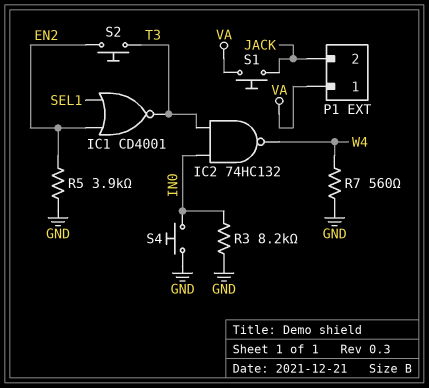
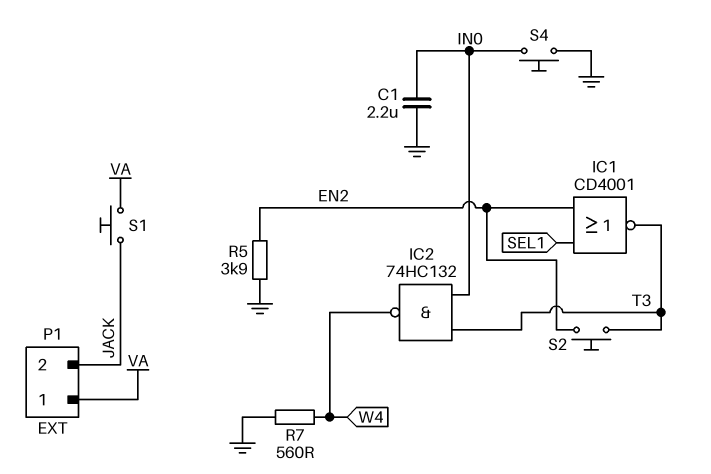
C1: none -> 2.2uF (GND, IN0)
R3: 8.2k (GND, IN0) -> none

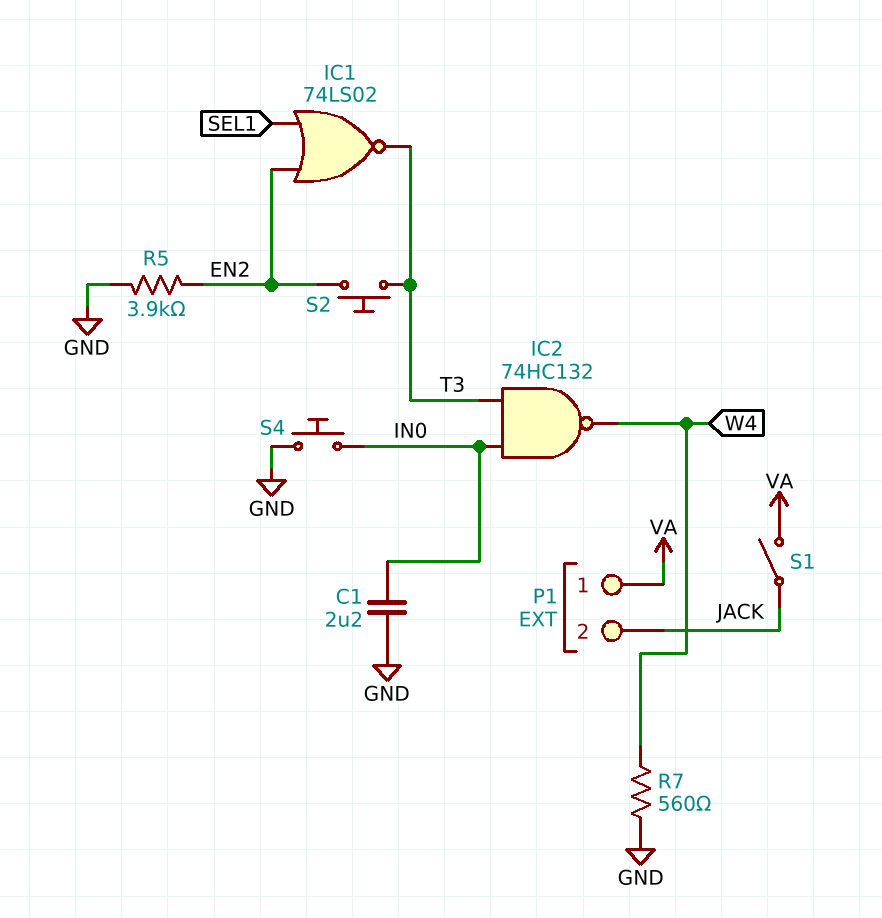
IC1: NOR CD4001 (in EN2, in SEL1, out T3) -> NOR 74LS02 (in EN2, in SEL1, out T3)
S1: button (JACK, VA) -> switch (JACK, VA)

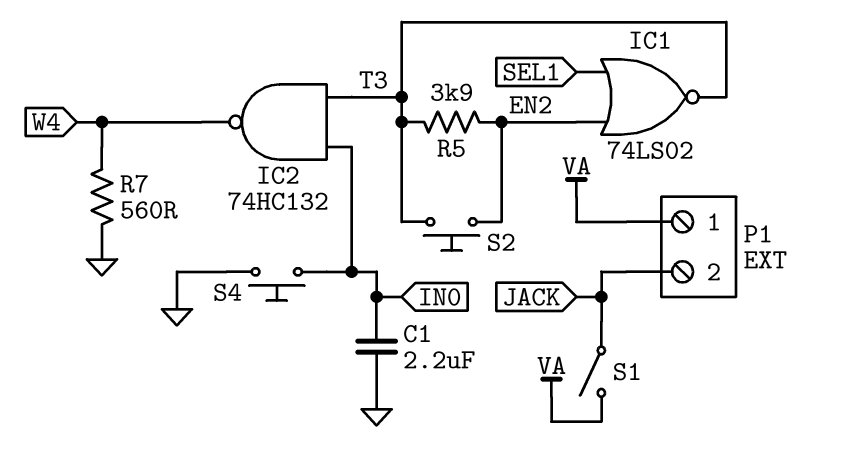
R5: 3.9k (EN2, GND) -> 3.9k (EN2, T3)

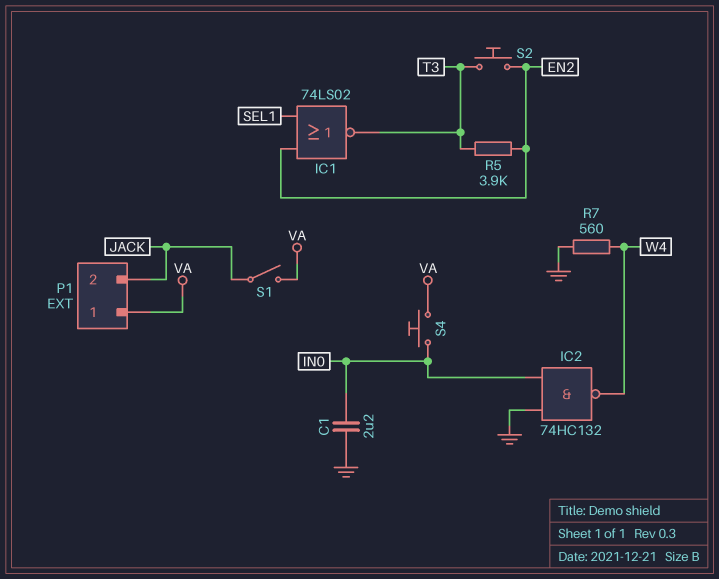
IC2: NAND 74HC132 (in IN0, in T3, out W4) -> NAND 74HC132 (in GND, in IN0, out W4)
S4: button (GND, IN0) -> button (IN0, VA)

